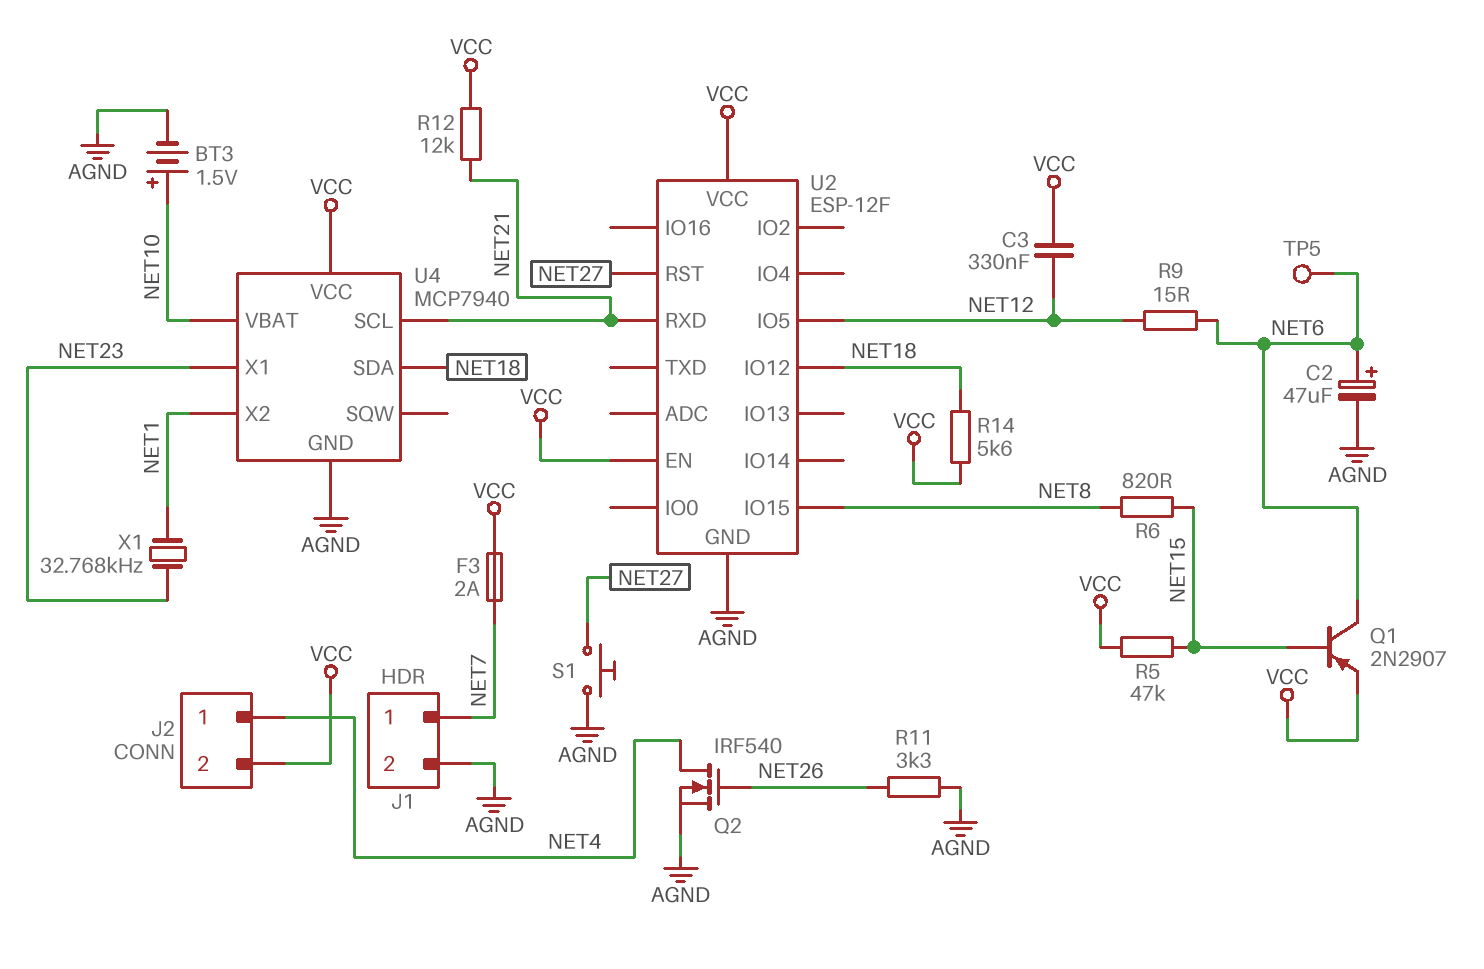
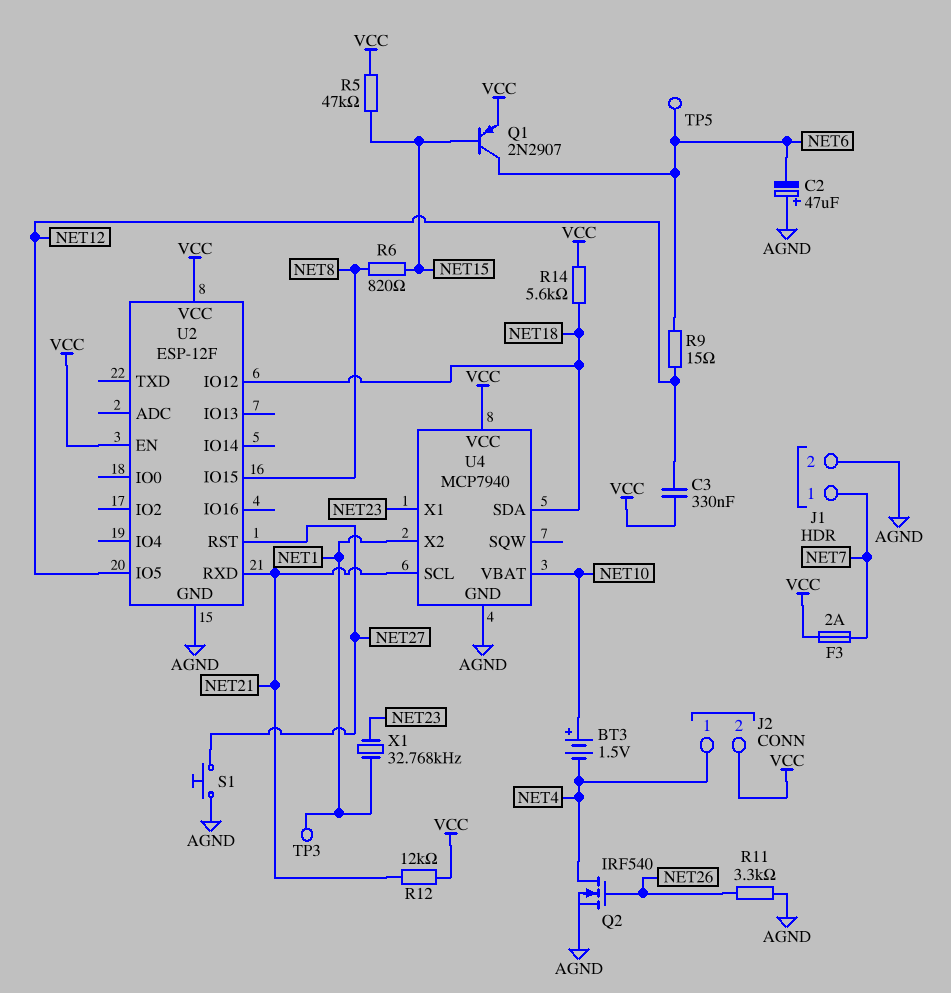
BT3: 1.5V (plus NET10, minus AGND) -> 1.5V (plus NET10, minus NET4)
C2: 47uF (plus NET6, minus AGND) -> 47uF (plus AGND, minus NET6)
TP3: none -> test point (NET1)

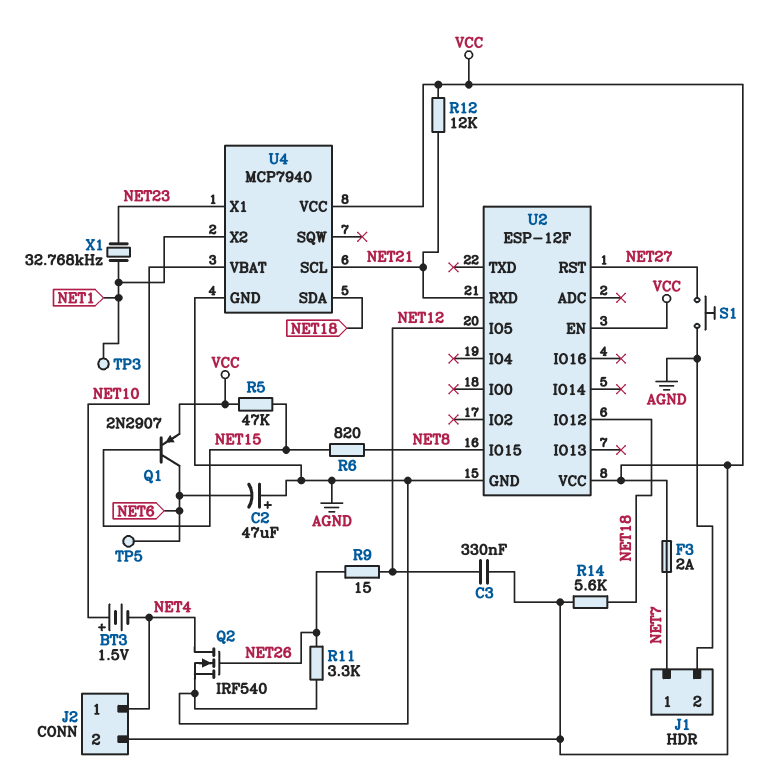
R9: 15 (NET6, NET12) -> 15 (NET12, NET26)

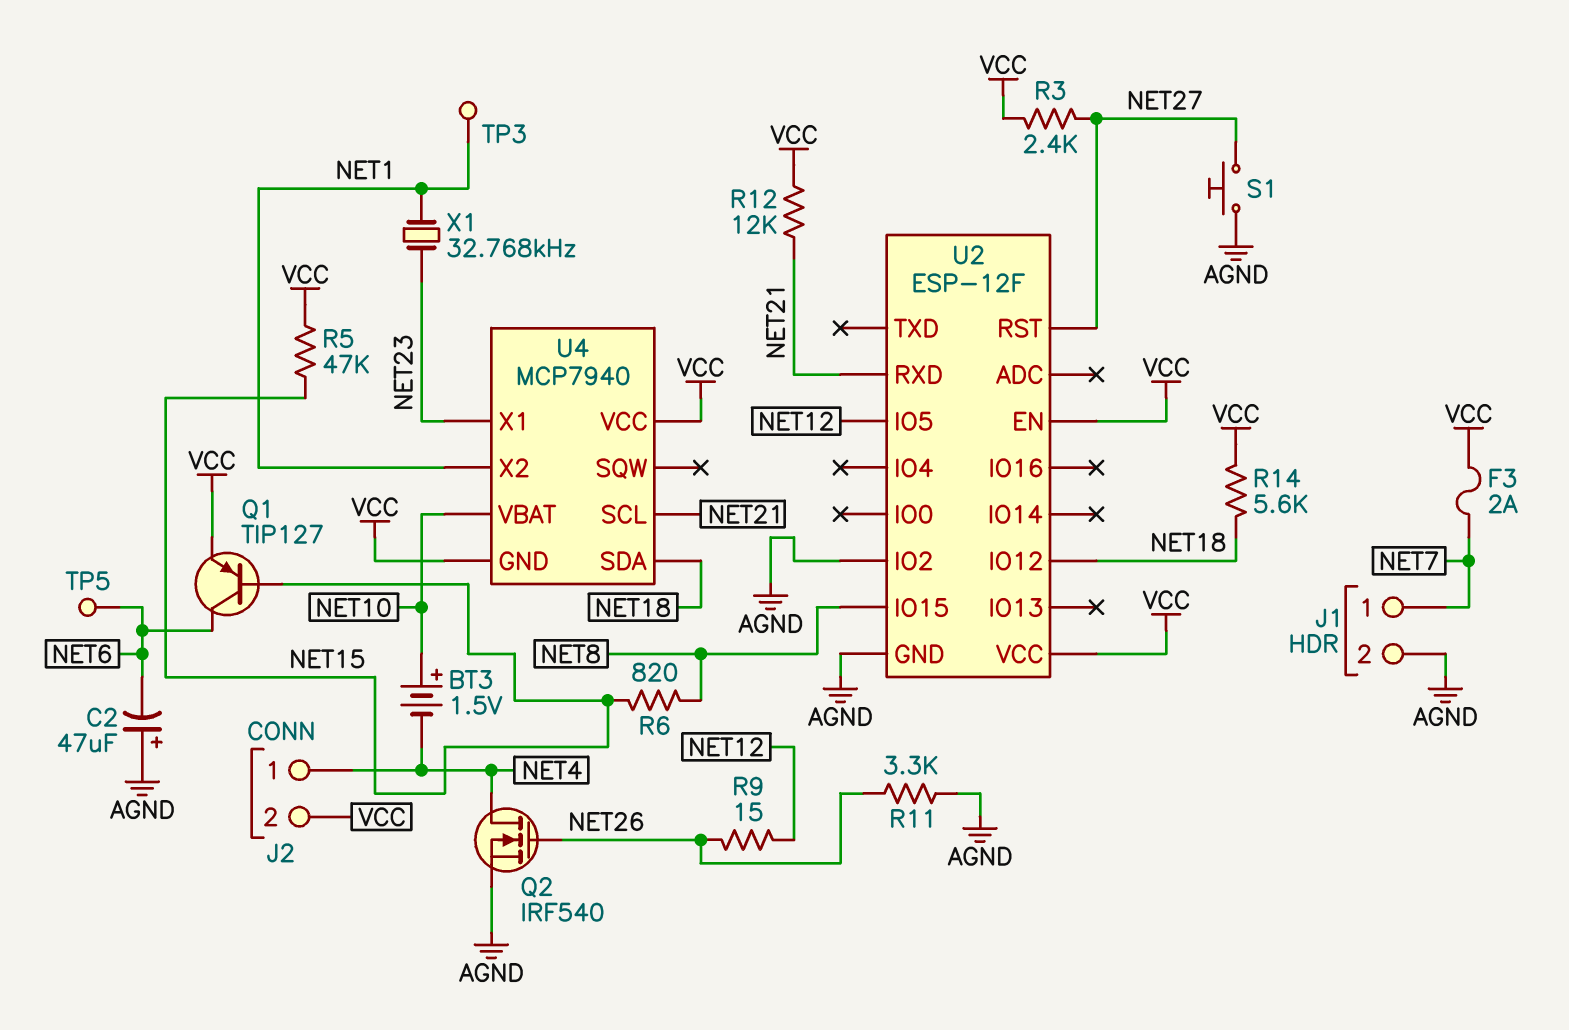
C3: 330nF (NET12, VCC) -> none
Q1: PNP 2N2907 (B NET15, C NET6, E VCC) -> PNP TIP127 (B NET15, C NET6, E VCC)
R3: none -> 2.4k (NET27, VCC)
U2 pin IO2: none -> AGND
U4 pin GND: AGND -> VCC

